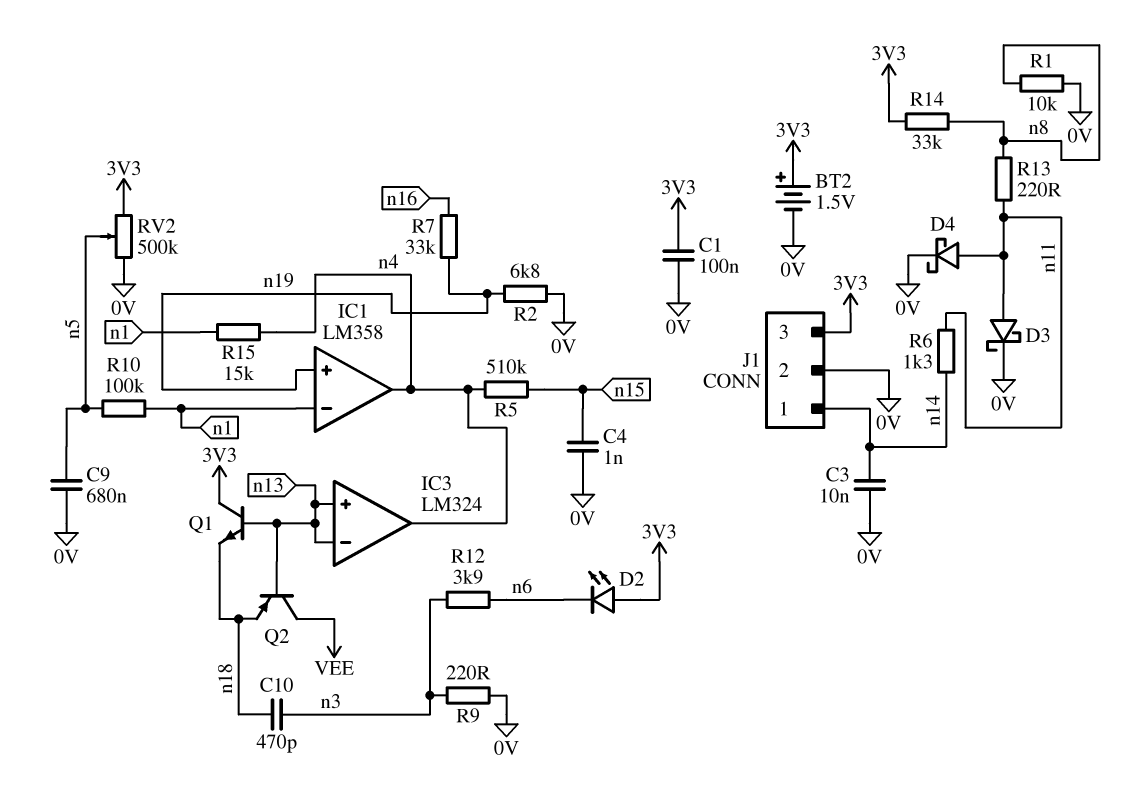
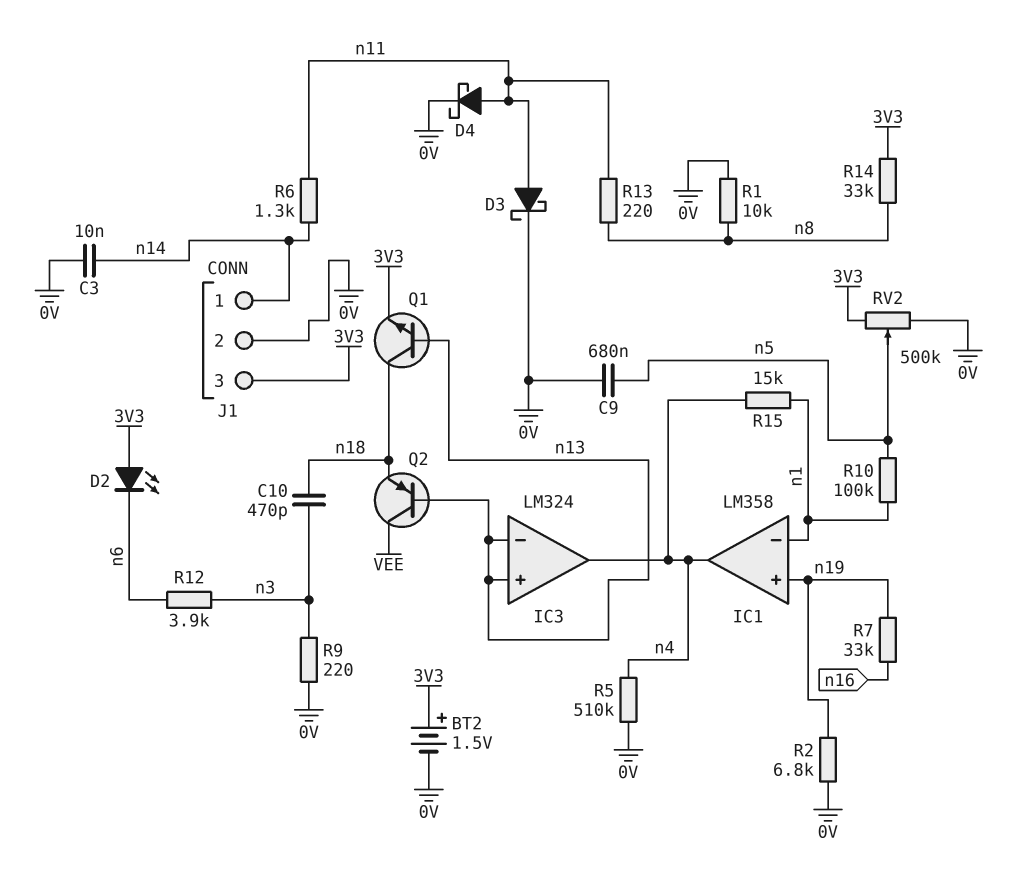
C1: 100nF (0V, 3V3) -> none
C4: 1nF (0V, n15) -> none
Q1: NPN (B n13, C 3V3, E n18) -> NPN (B n13, C n18, E 3V3)
R5: 510k (n4, n15) -> 510k (0V, n4)

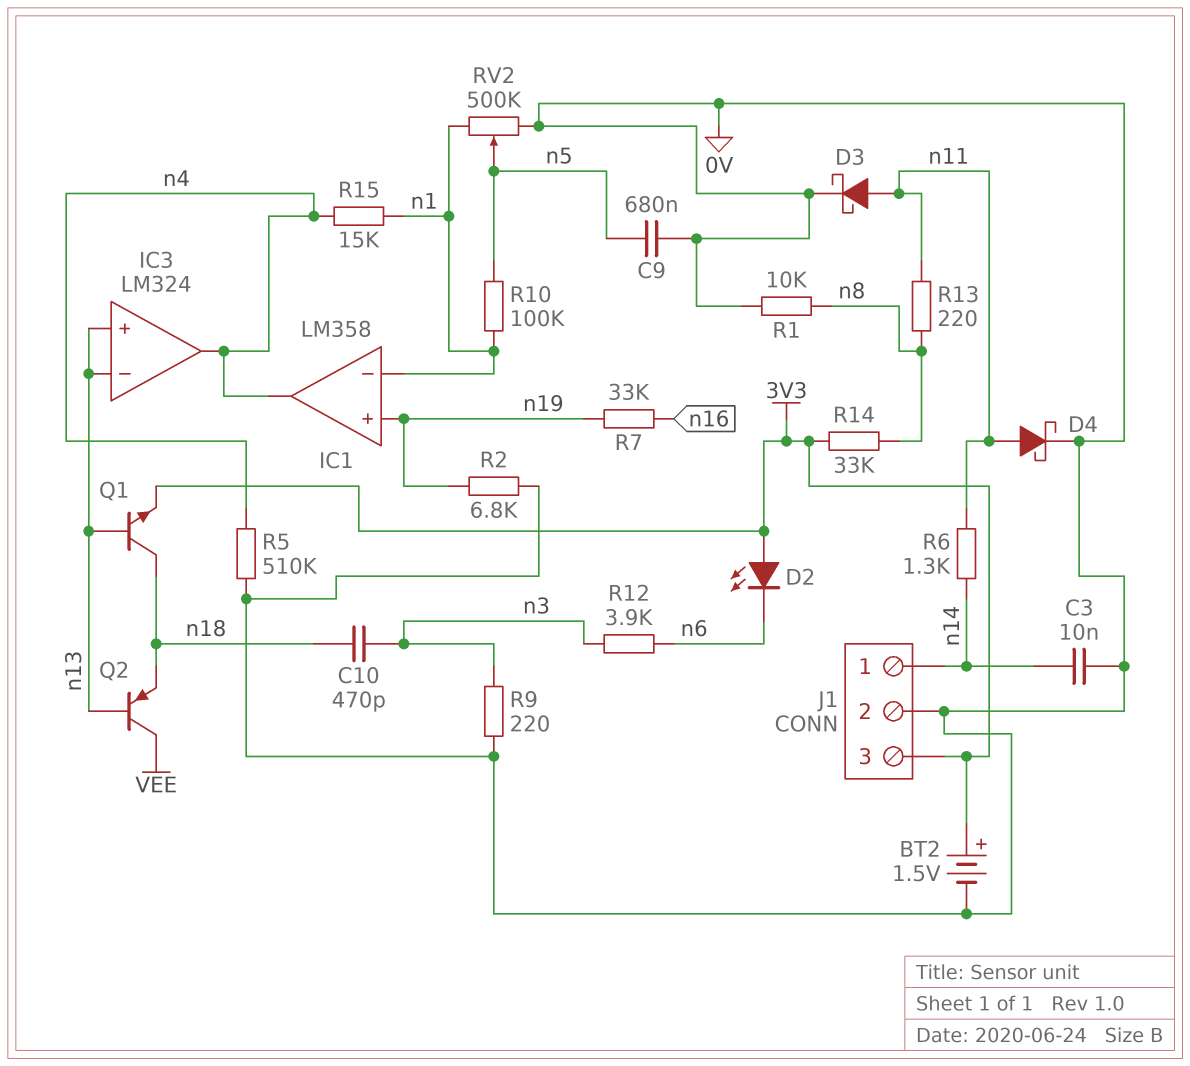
RV2: 500k (0V, 3V3, wiper n5) -> 500k (0V, n1, wiper n5)

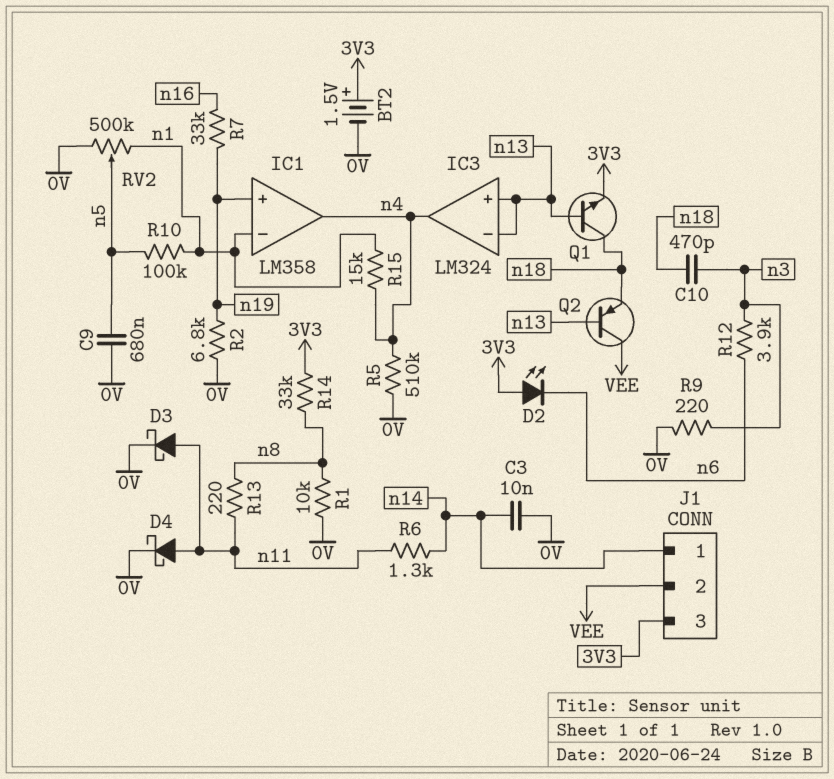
J1 pin 2: 0V -> VEE

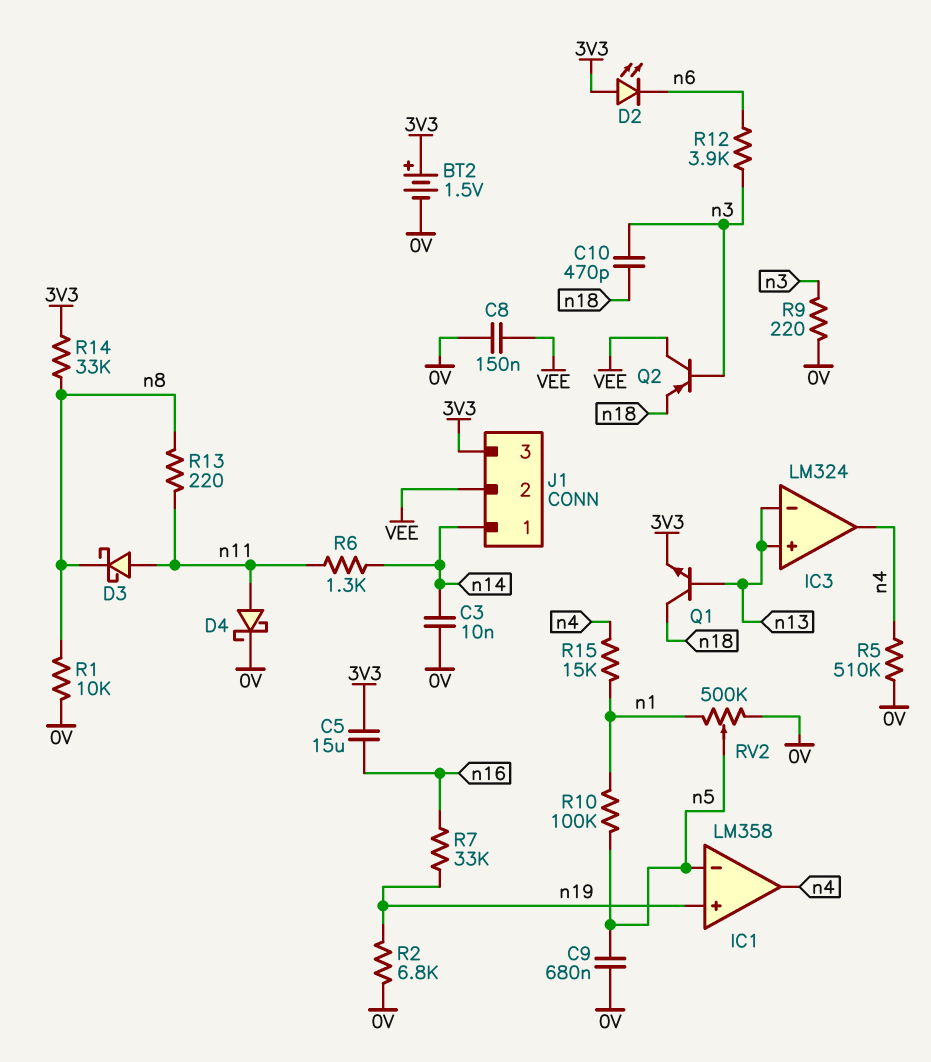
C5: none -> 15uF (3V3, n16)
C8: none -> 150nF (0V, VEE)
D3: schottky (A n11, K 0V) -> schottky (A n11, K n8)
IC1 pin in-: n1 -> n5
Q2: PNP (B n13, C VEE, E n18) -> PNP (B n3, C VEE, E n18)

